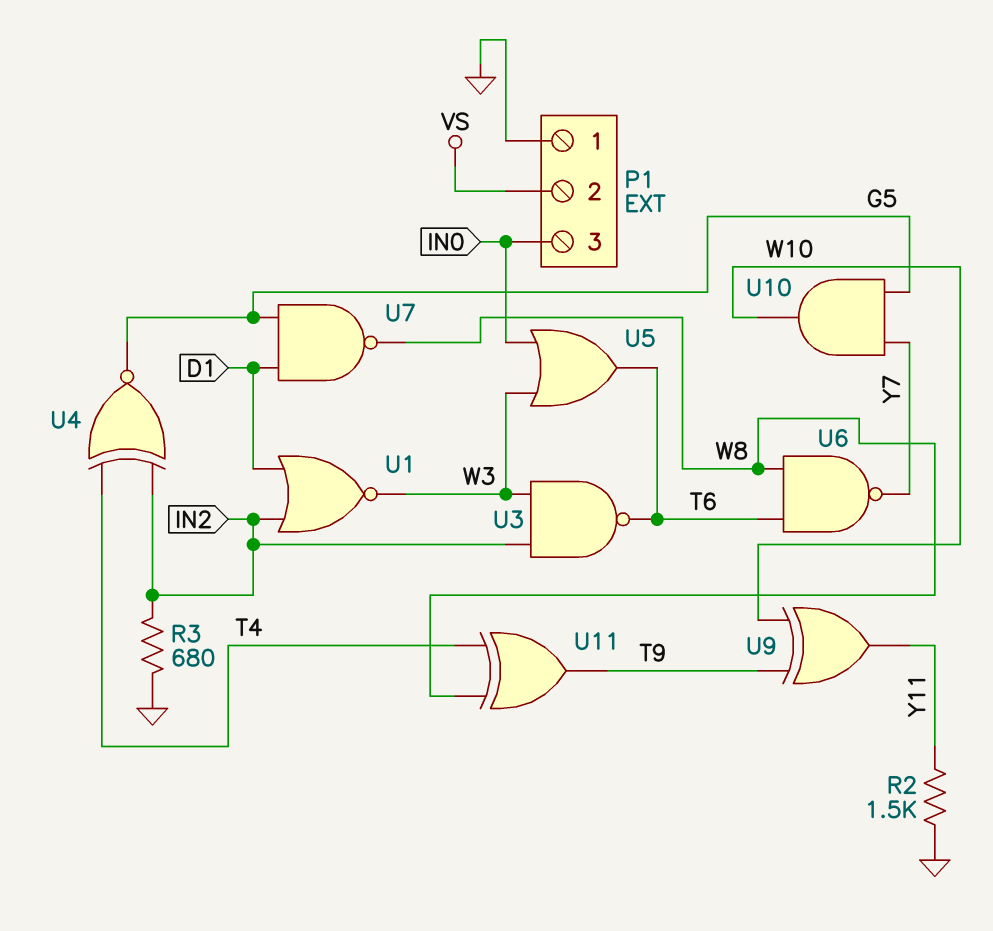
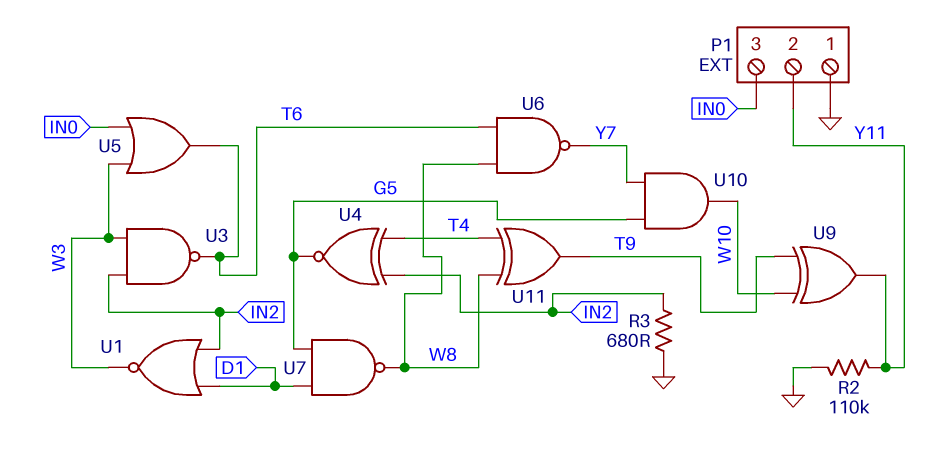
P1 pin 2: VS -> Y11
R2: 1.5k (GND, Y11) -> 110k (GND, Y11)

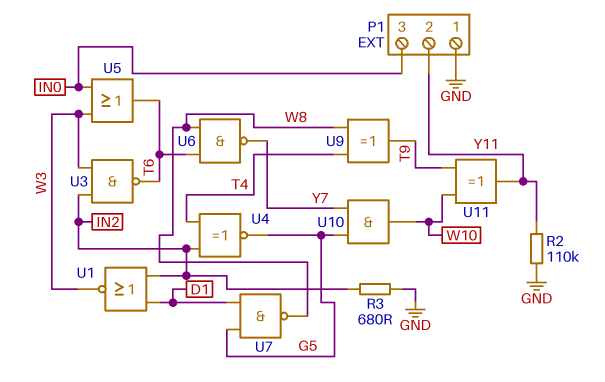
U9: XOR (in T9, in W10, out Y11) -> XOR (in T4, in W8, out T9)
U11: XOR (in T4, in W8, out T9) -> XOR (in T9, in W10, out Y11)

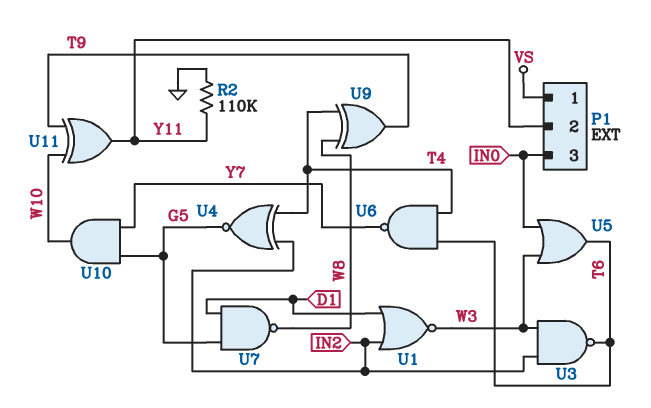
P1 pin 1: GND -> VS
R3: 680 (GND, IN2) -> none
U6: NAND (in T6, in W8, out Y7) -> NAND (in T4, in T6, out Y7)

